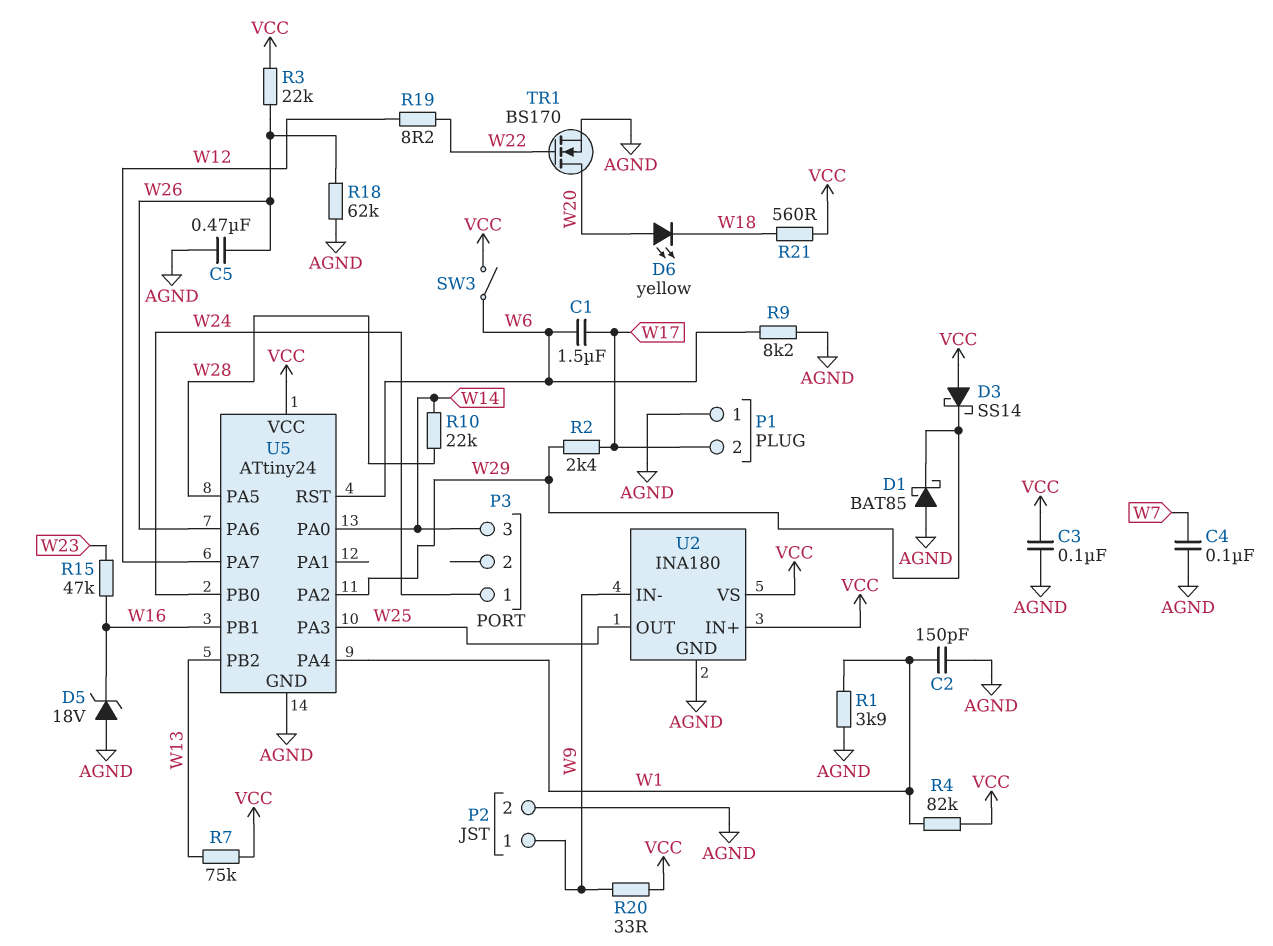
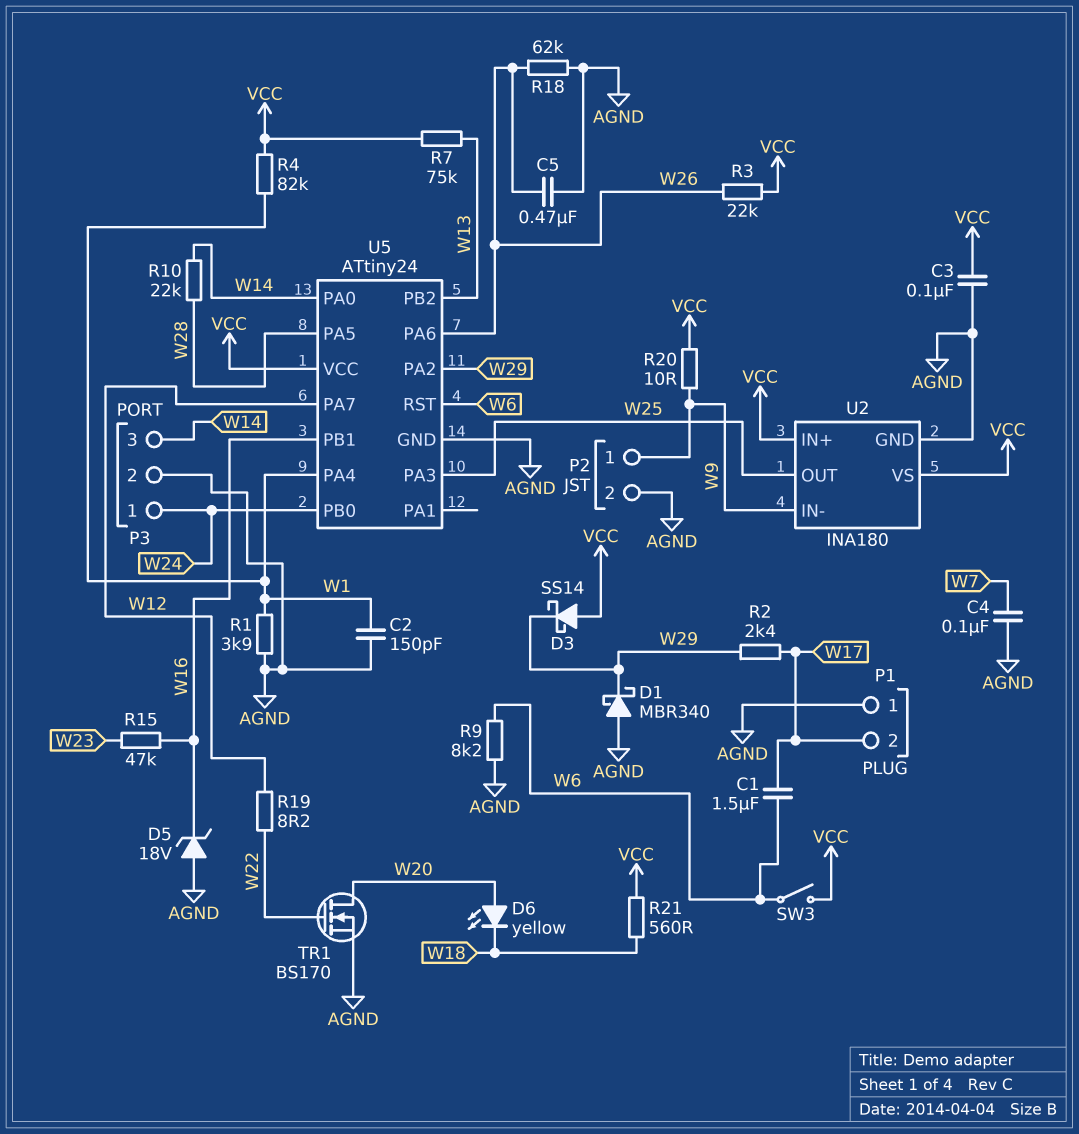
D1: schottky BAT85 (A AGND, K W29) -> schottky MBR340 (A AGND, K W29)
P3 pin 2: none -> AGND
R20: 33 (VCC, W9) -> 10 (VCC, W9)

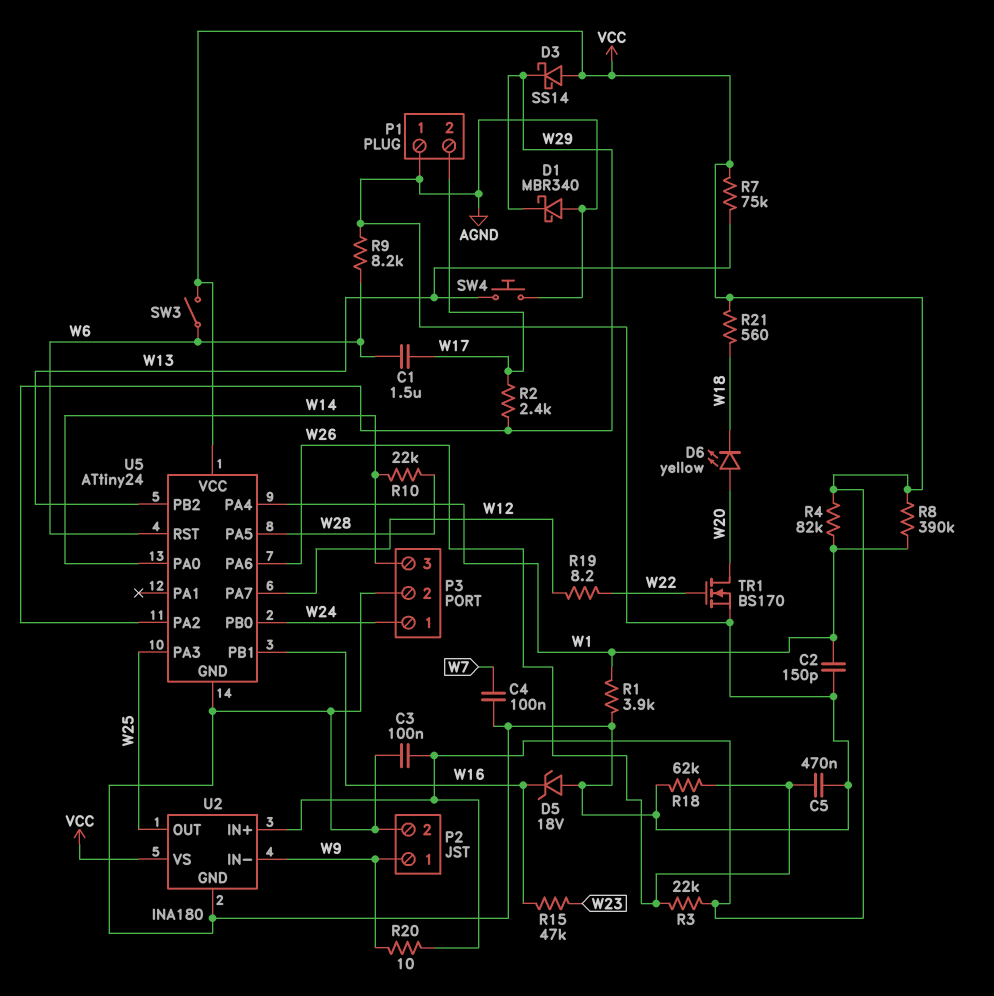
R8: none -> 390k (VCC, W1)
SW4: none -> button (AGND, W13)

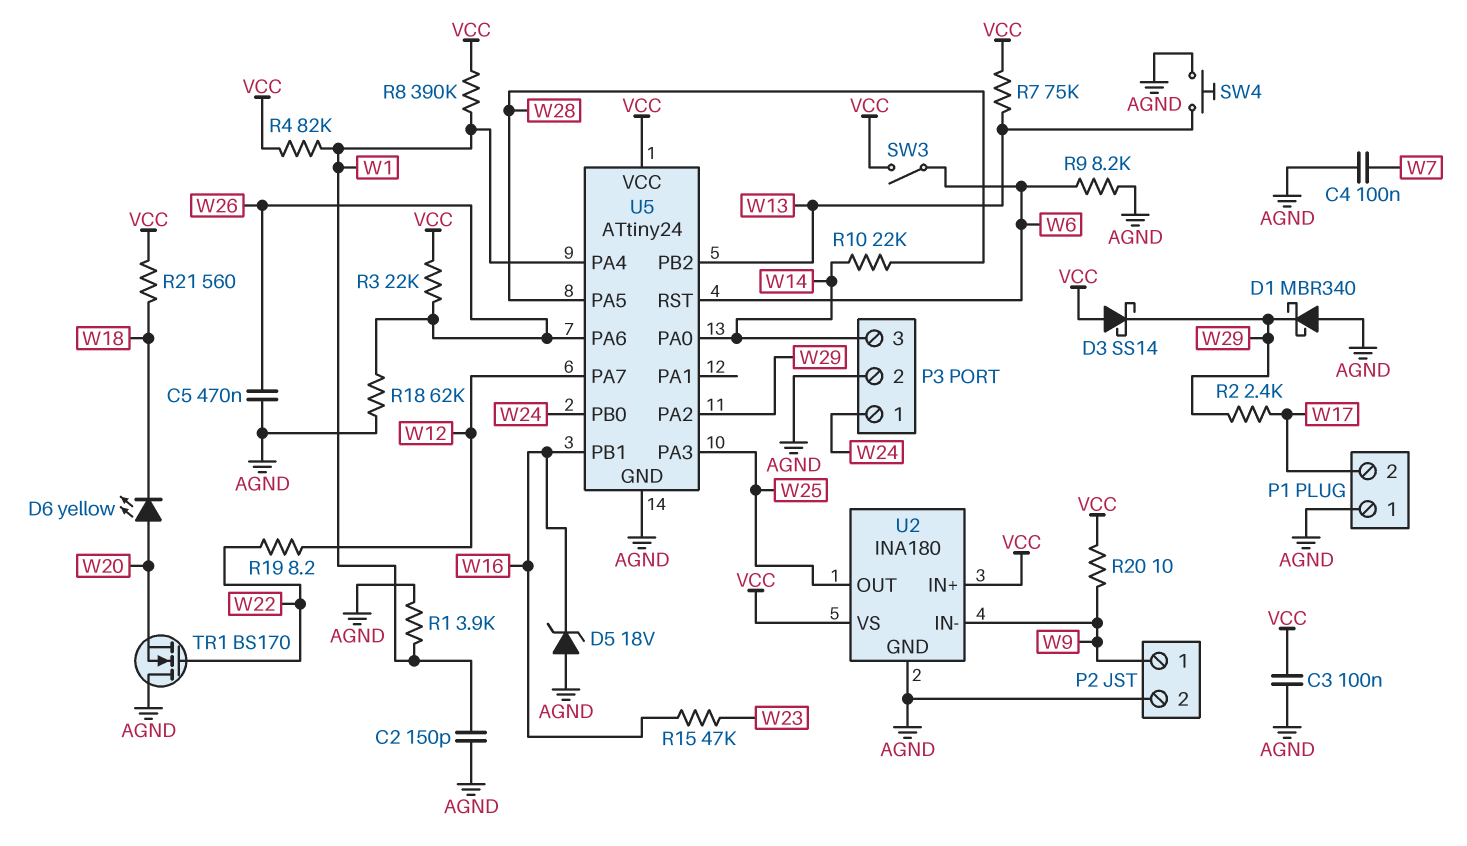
C1: 1.5uF (W6, W17) -> none
TR1: NMOS BS170 (G W22, D W20, S AGND) -> NMOS BS170 (G W22, D AGND, S W20)

